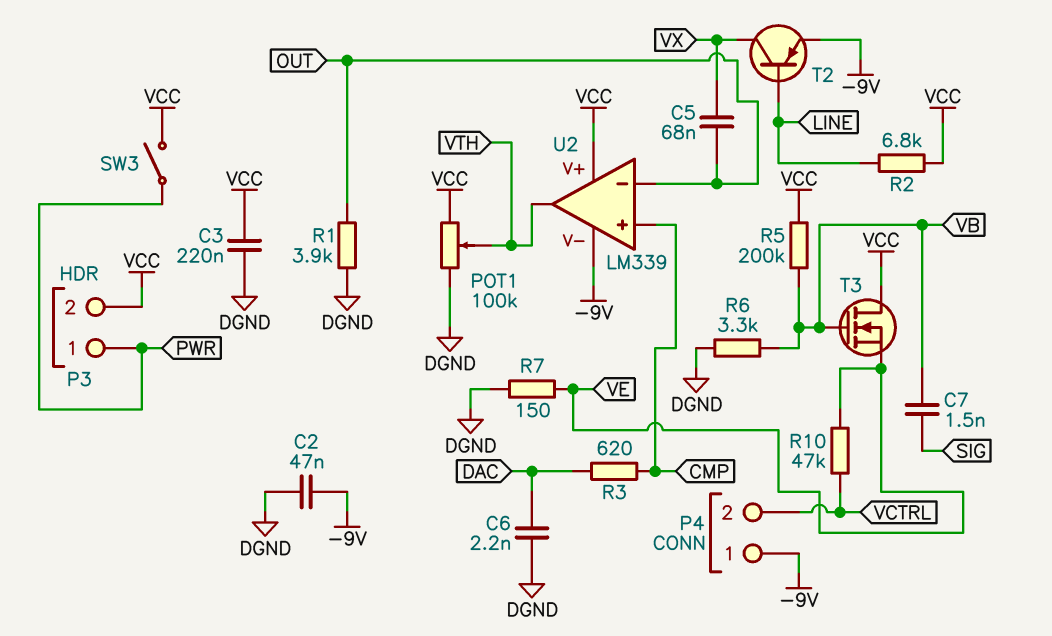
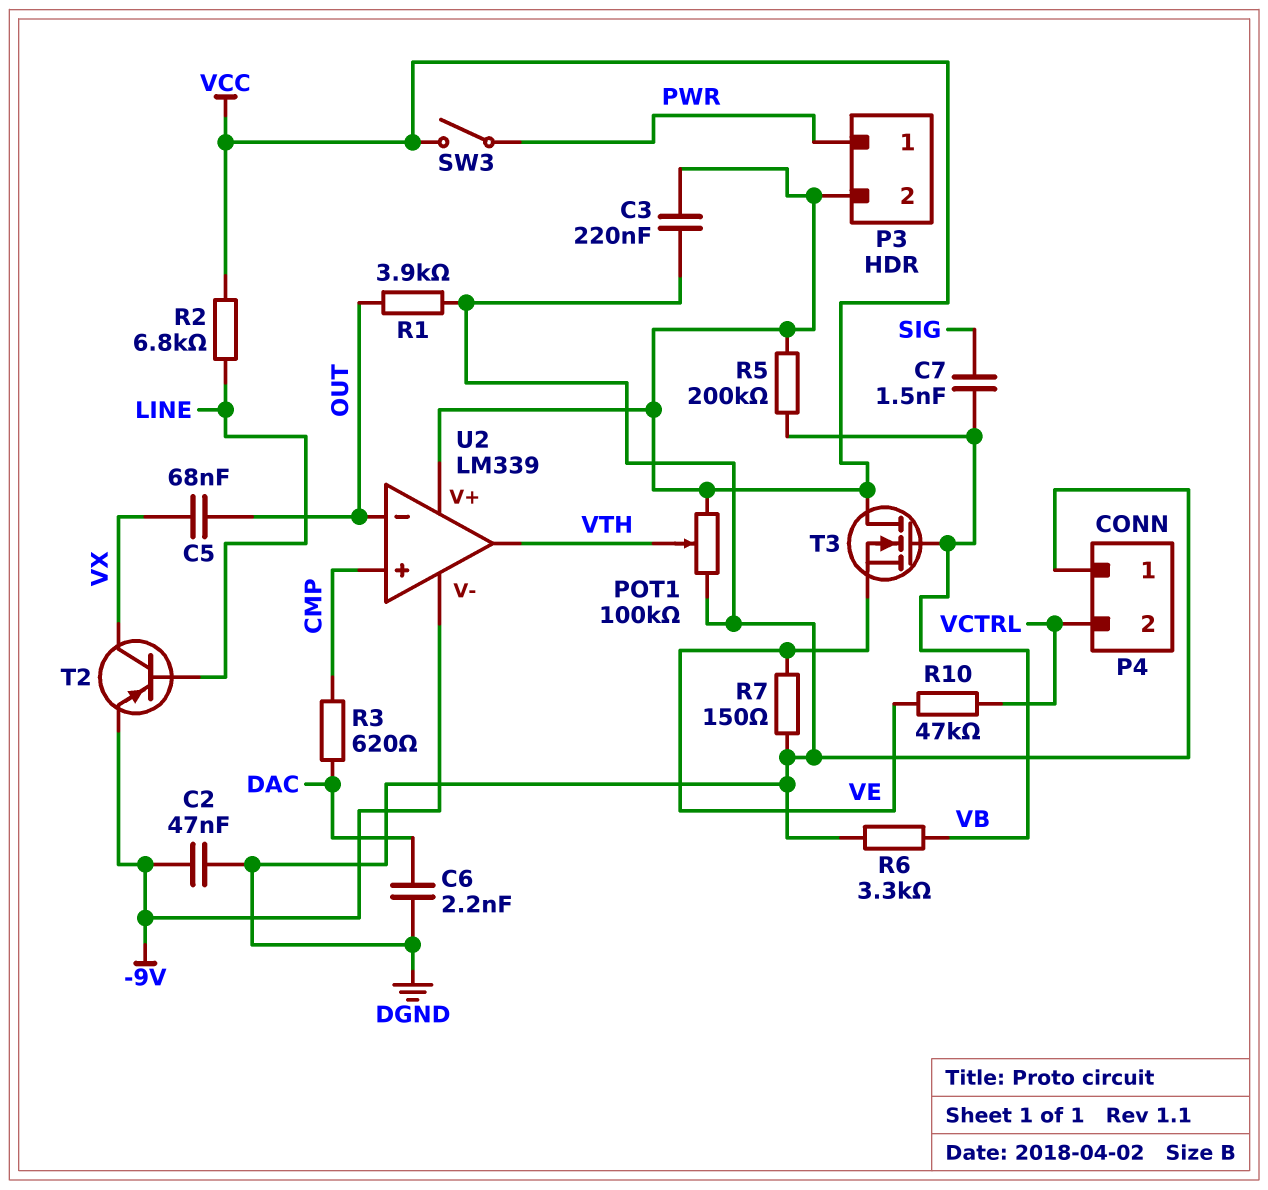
P4 pin 1: -9V -> DGND

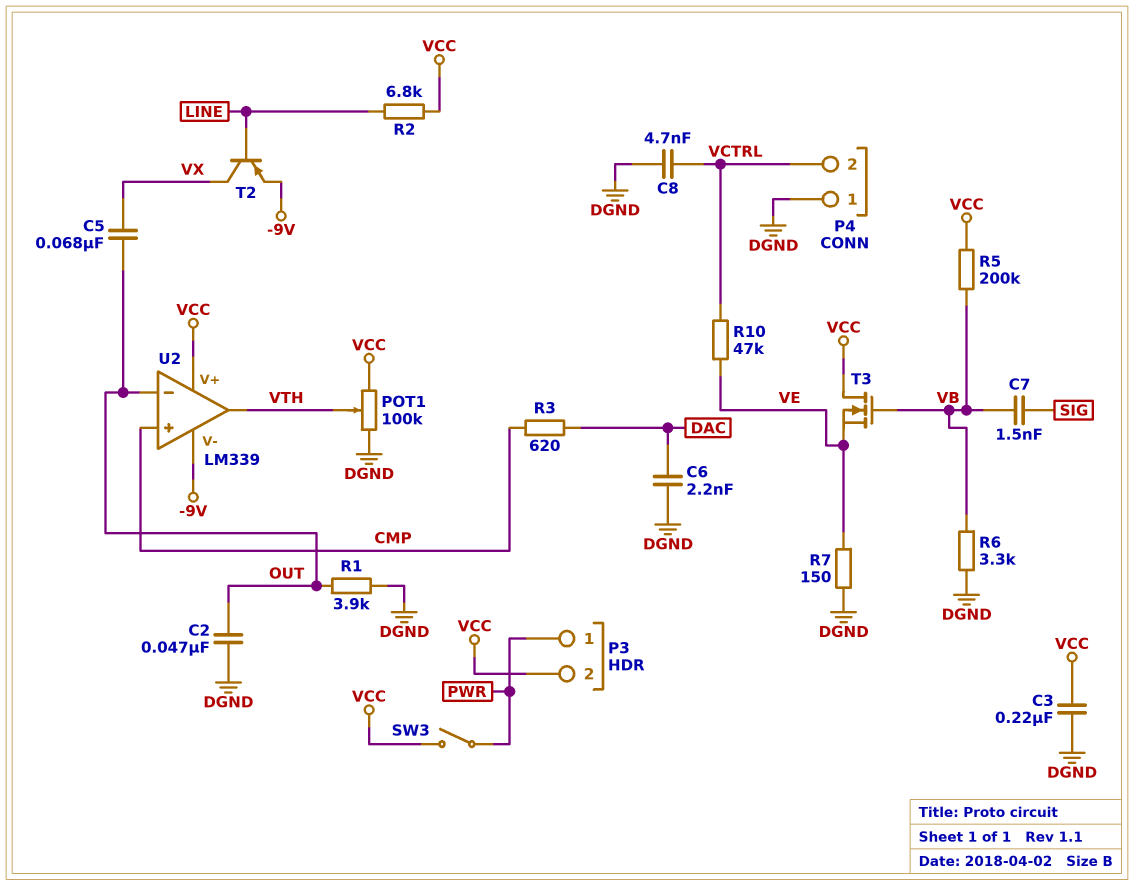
C2: 47nF (-9V, DGND) -> 47nF (DGND, OUT)
C8: none -> 4.7nF (DGND, VCTRL)

